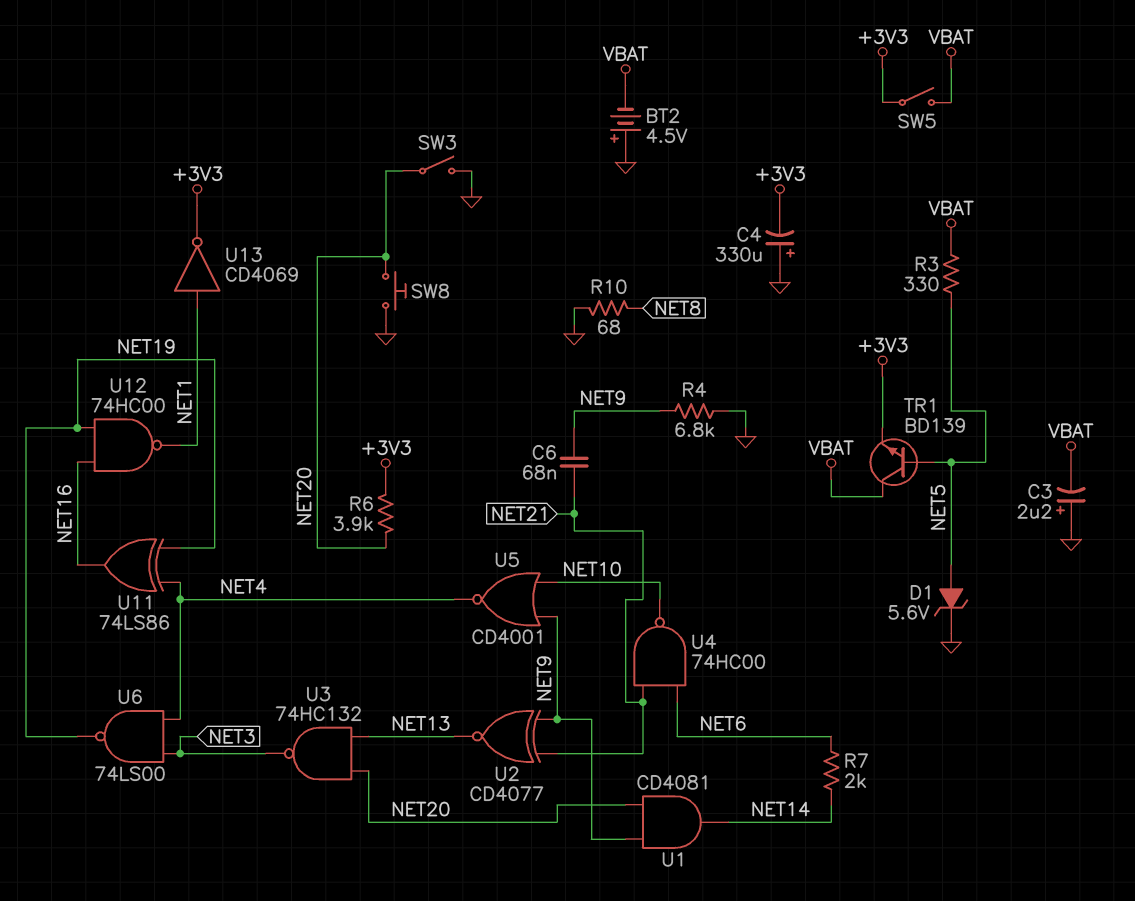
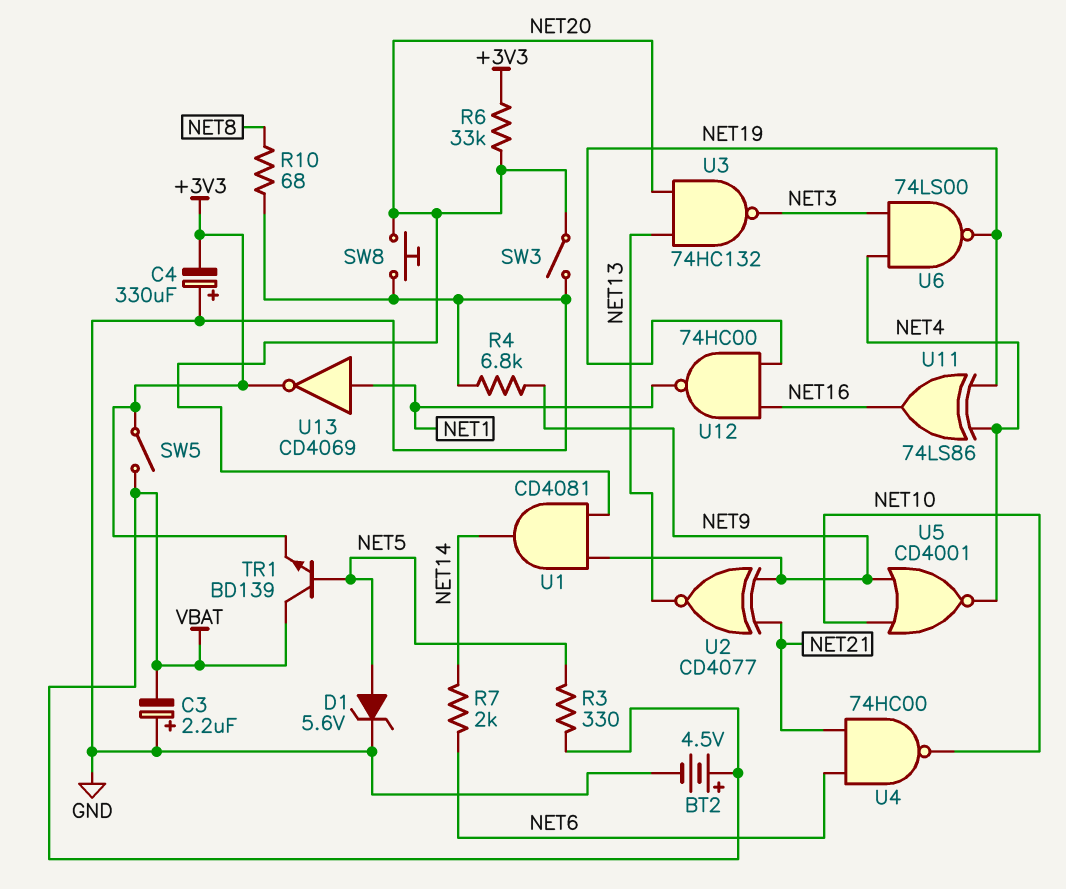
BT2: 4.5V (plus GND, minus VBAT) -> 4.5V (plus VBAT, minus GND)
C6: 68nF (NET9, NET21) -> none
R6: 3.9k (+3V3, NET20) -> 33k (+3V3, NET20)

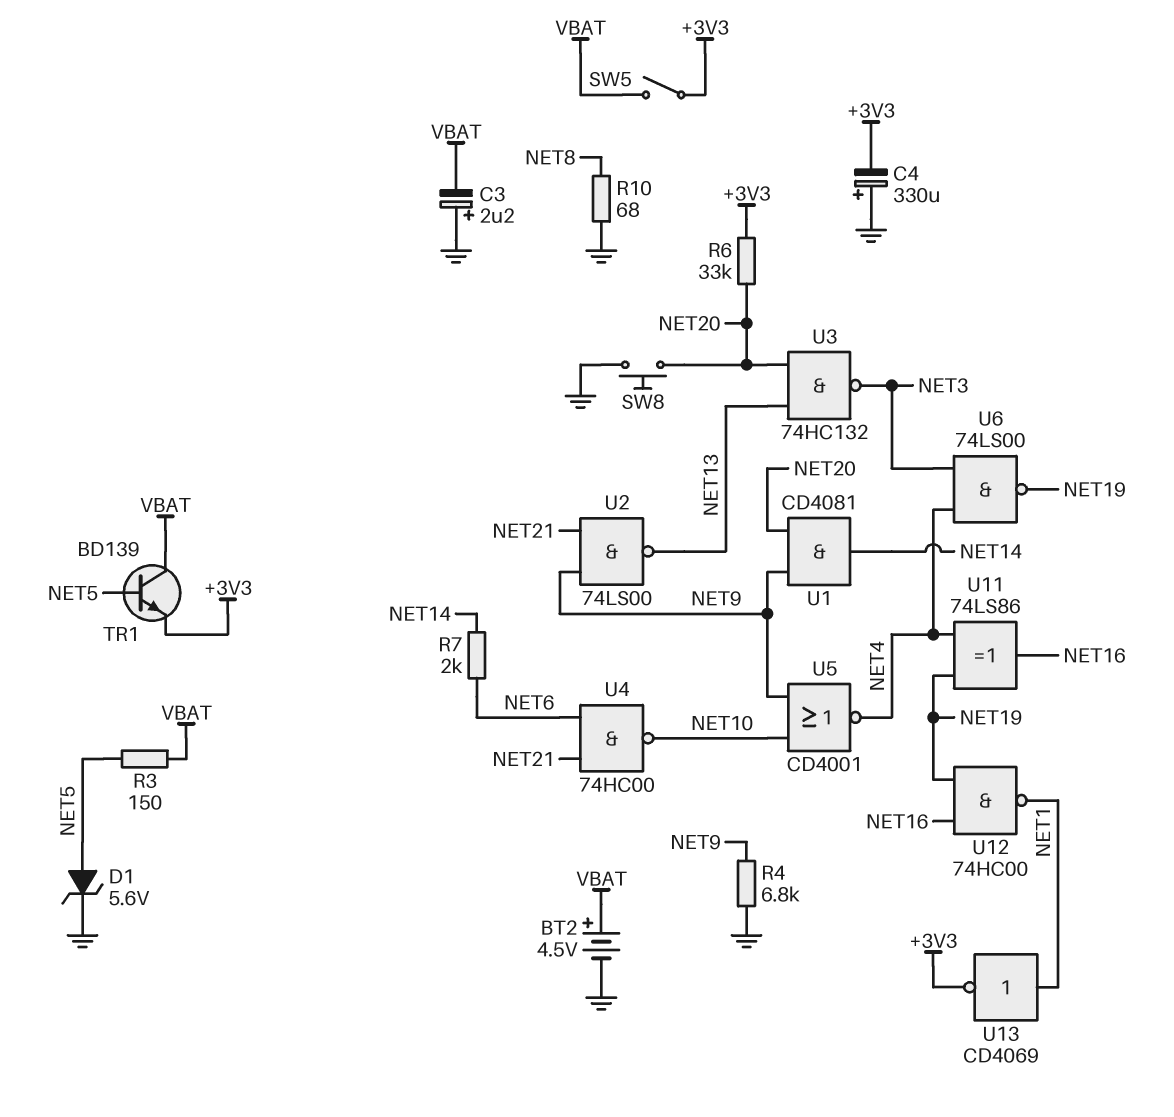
R3: 330 (NET5, VBAT) -> 150 (NET5, VBAT)
SW3: switch (GND, NET20) -> none
U2: XNOR CD4077 (in NET9, in NET21, out NET13) -> NAND 74LS00 (in NET9, in NET21, out NET13)

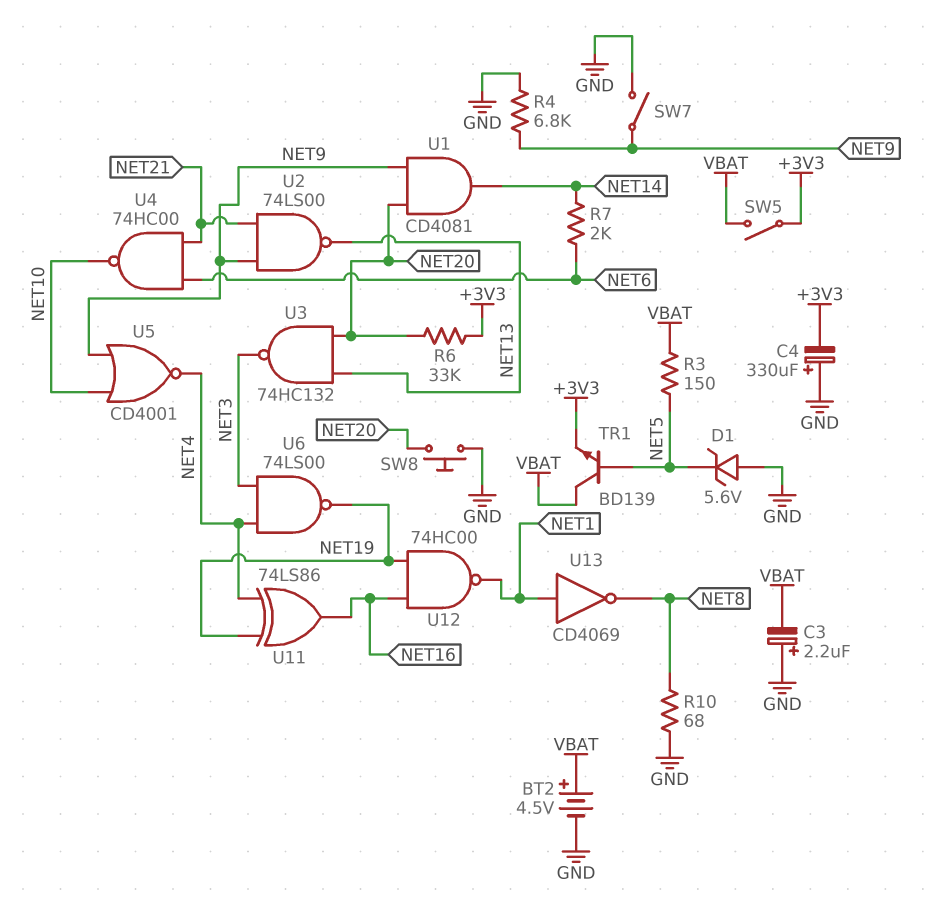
D1: zener 5.6V (A NET5, K GND) -> zener 5.6V (A GND, K NET5)
SW7: none -> switch (GND, NET9)
U13: NOT CD4069 (in NET1, out +3V3) -> NOT CD4069 (in NET1, out NET8)

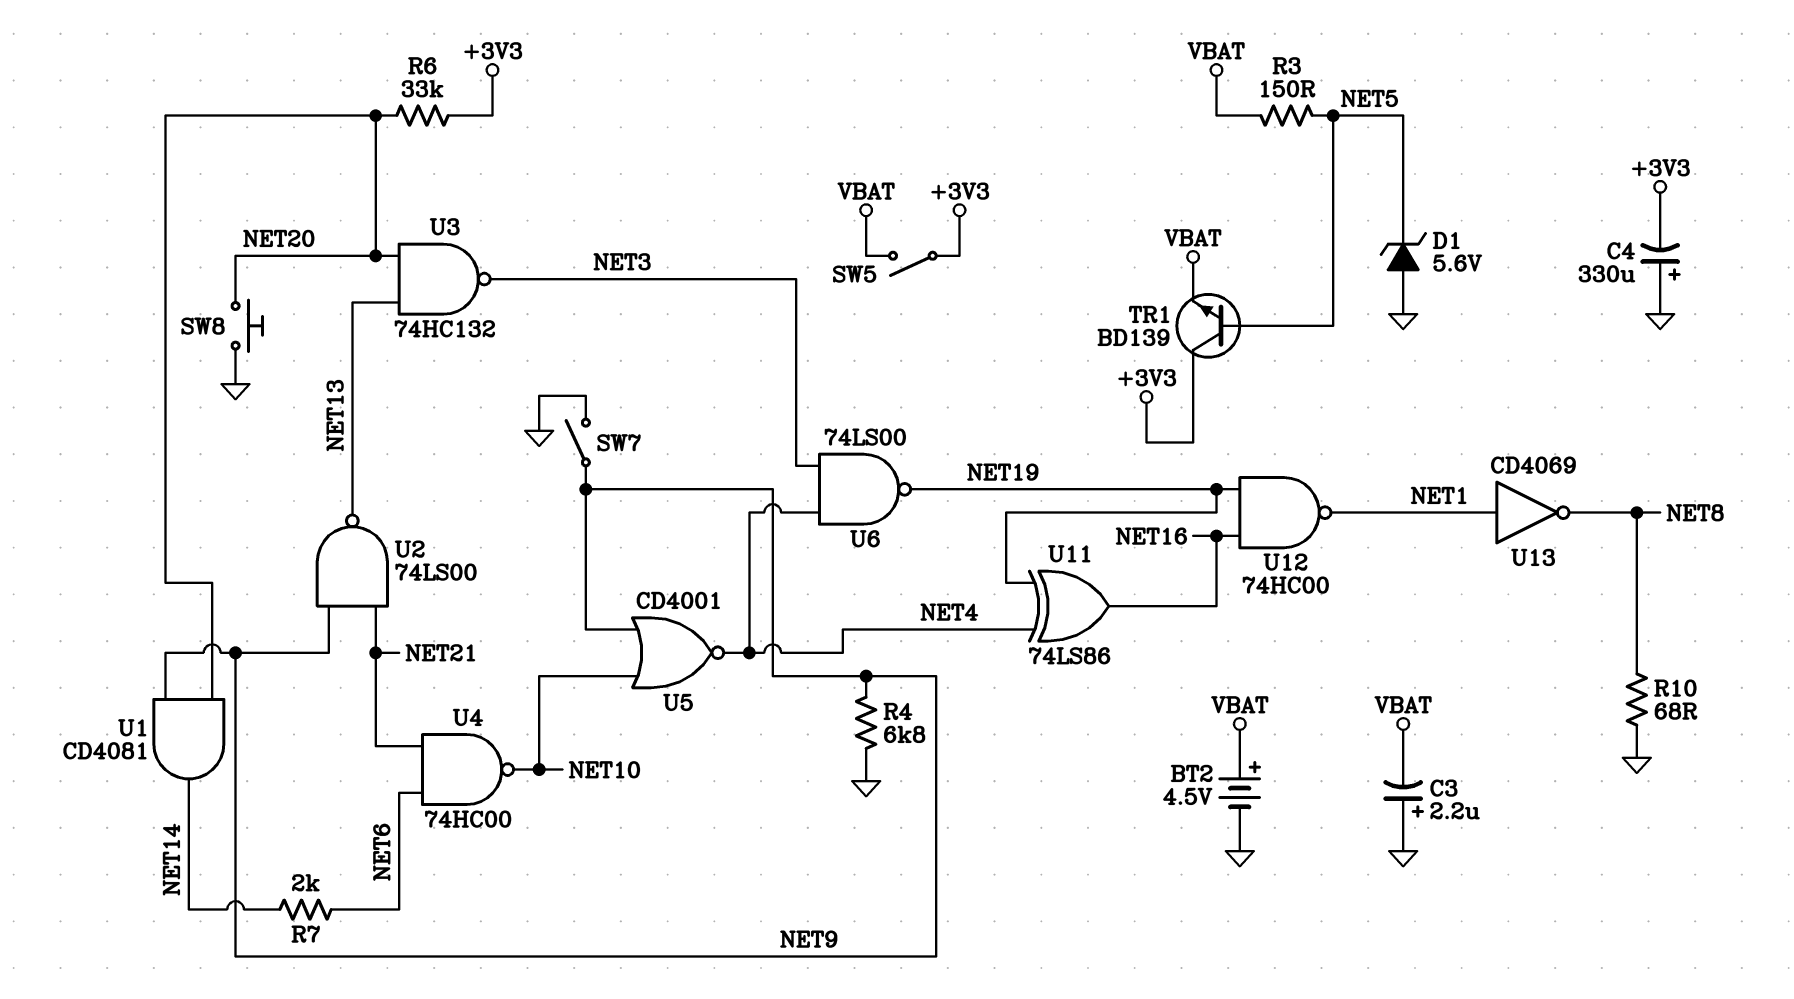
TR1: NPN BD139 (B NET5, C VBAT, E +3V3) -> NPN BD139 (B NET5, C +3V3, E VBAT)

